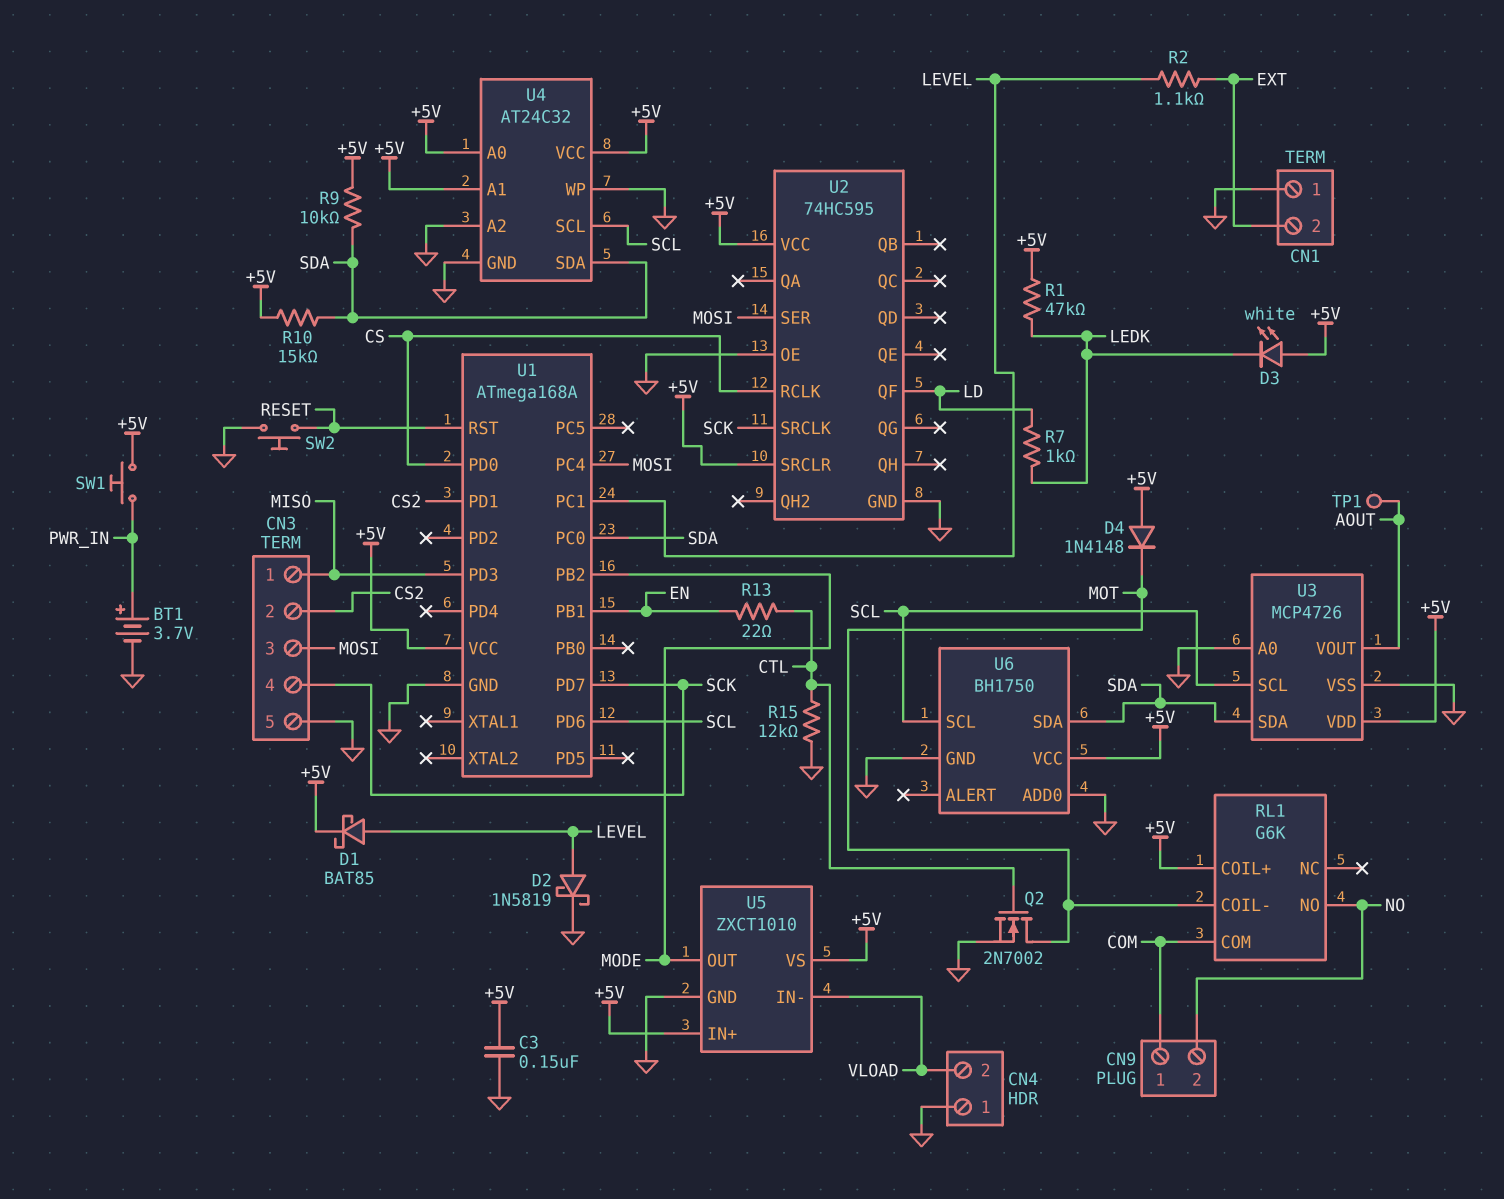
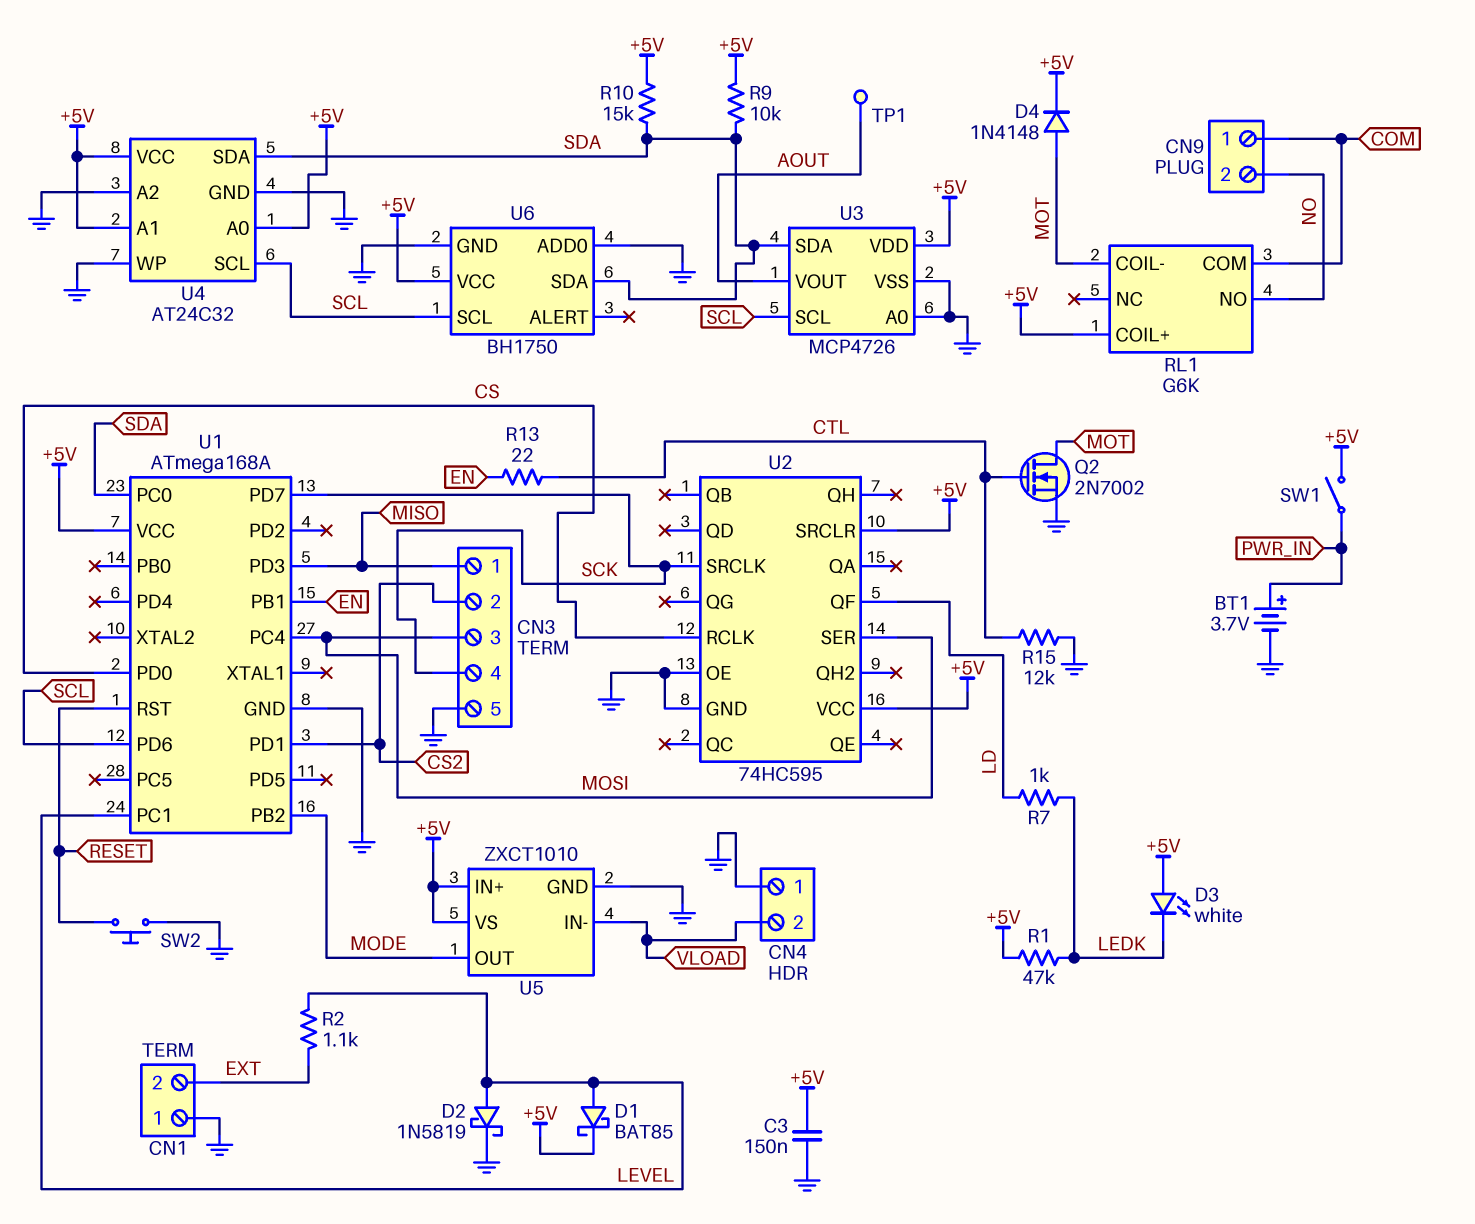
D4: diode 1N4148 (A +5V, K MOT) -> diode 1N4148 (A MOT, K +5V)
SW1: button (+5V, PWR_IN) -> switch (+5V, PWR_IN)

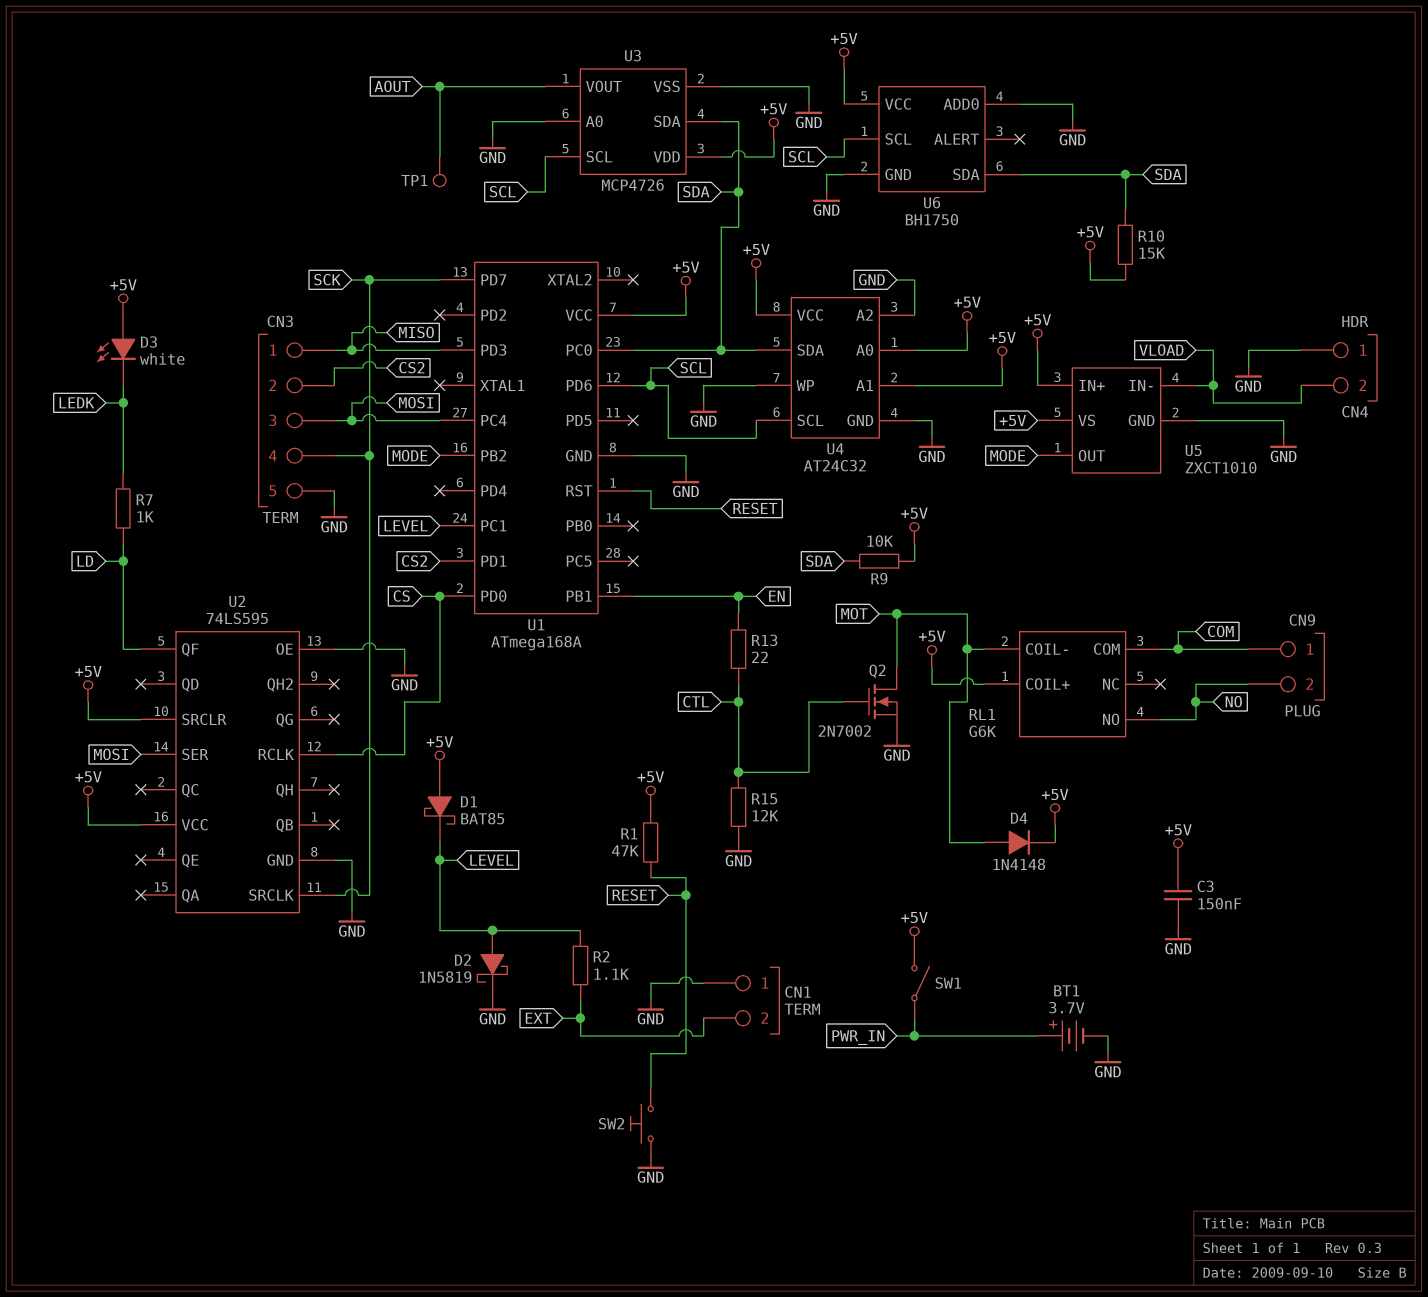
D1: schottky BAT85 (A LEVEL, K +5V) -> schottky BAT85 (A +5V, K LEVEL)
R1: 47k (+5V, LEDK) -> 47k (+5V, RESET)
U2: 74HC595 -> 74LS595

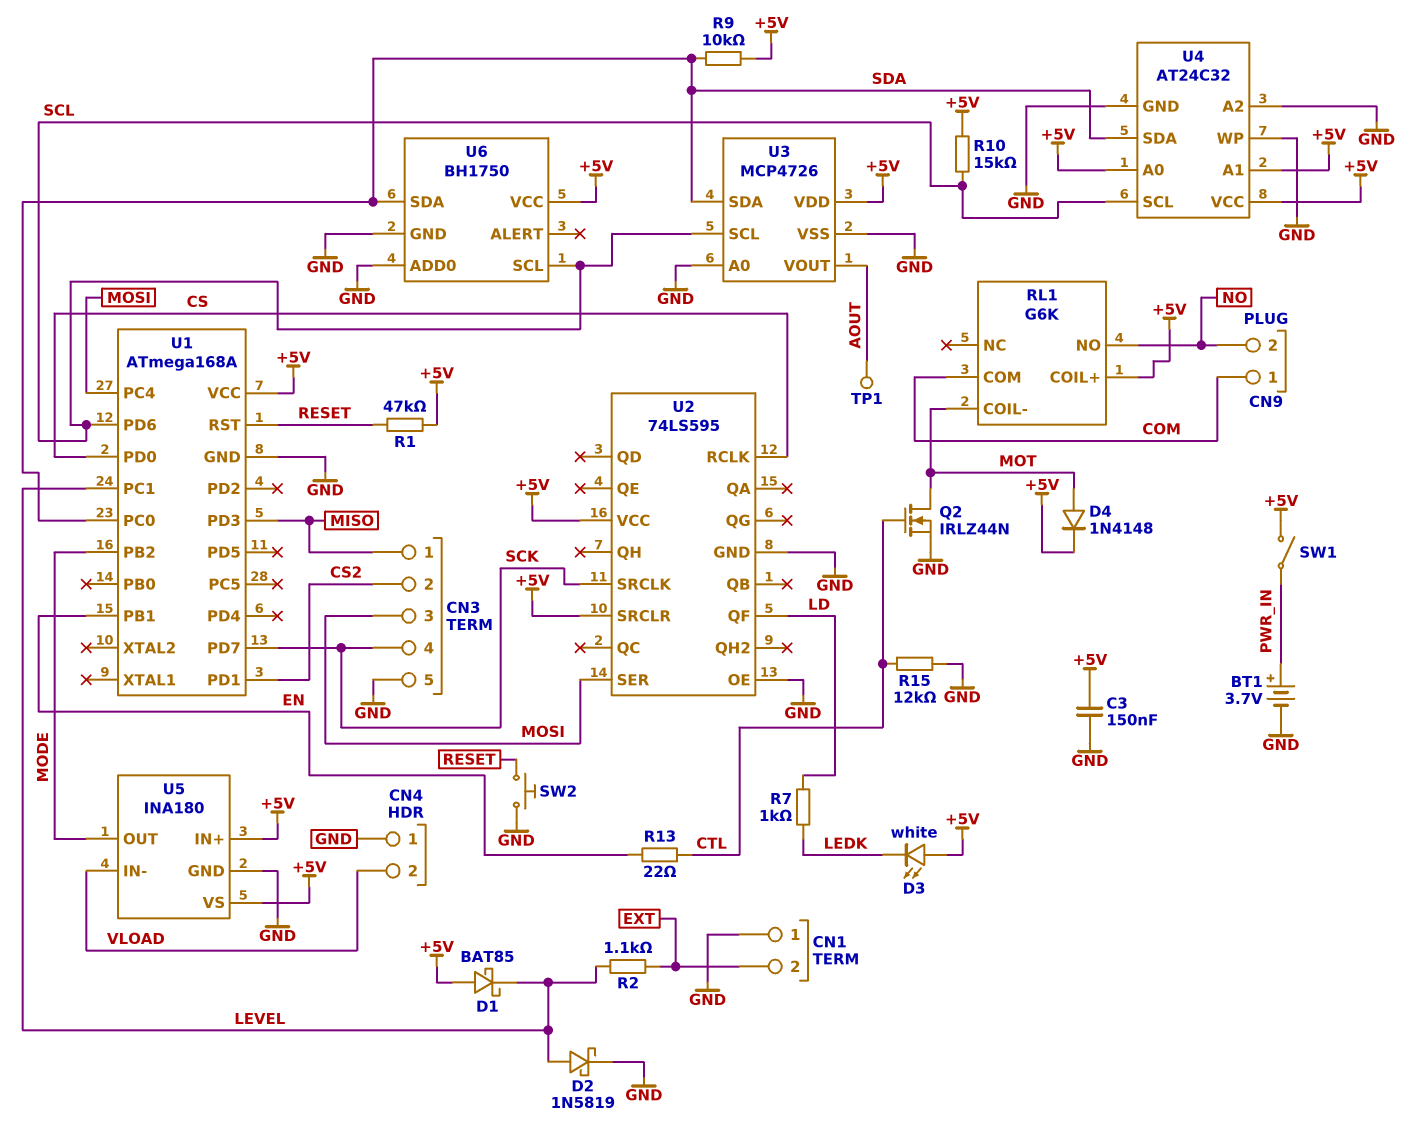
Q2: NMOS 2N7002 (G CTL, D MOT, S GND) -> NMOS IRLZ44N (G CTL, D MOT, S GND)
R10: 15k (+5V, SDA) -> 15k (+5V, SCL)
U5: ZXCT1010 -> INA180

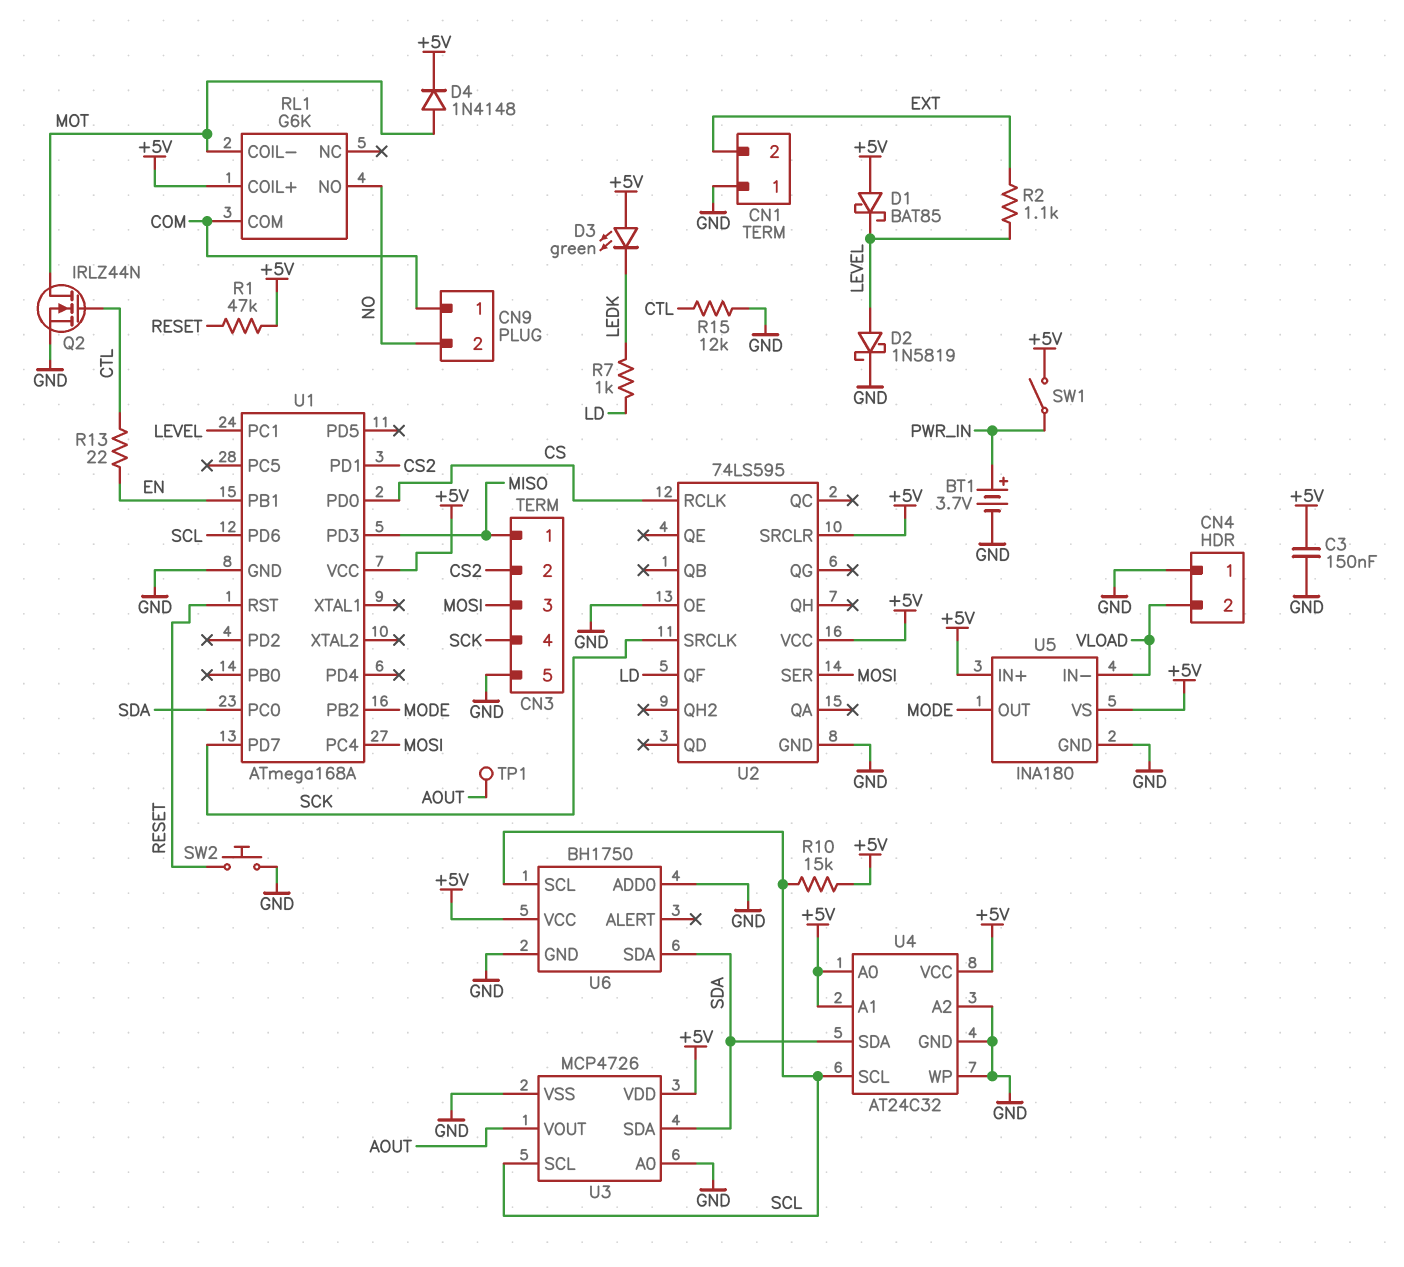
D3: LED white (A +5V, K LEDK) -> LED green (A +5V, K LEDK)
R9: 10k (+5V, SDA) -> none

